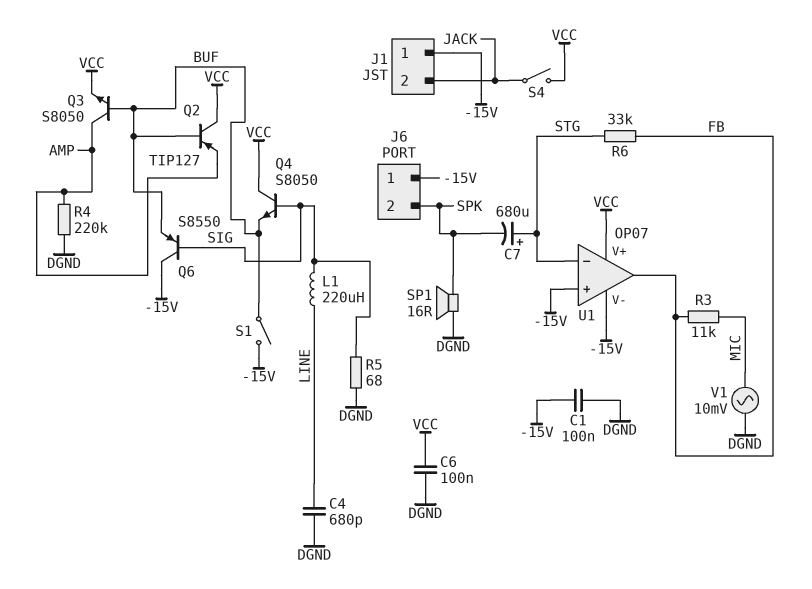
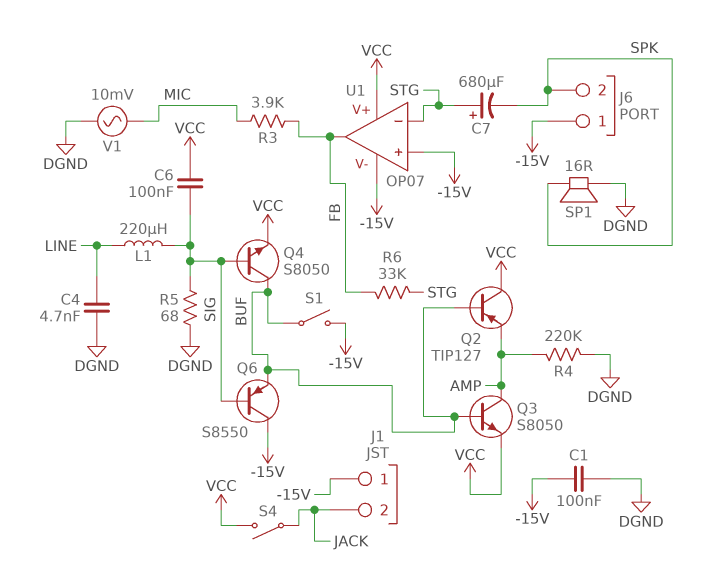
C4: 680pF (DGND, LINE) -> 4.7nF (DGND, LINE)
C6: 100nF (DGND, VCC) -> 100nF (SIG, VCC)
Q4: NPN S8050 (B SIG, C VCC, E BUF) -> NPN S8050 (B SIG, C BUF, E VCC)
R3: 11k (FB, MIC) -> 3.9k (FB, MIC)

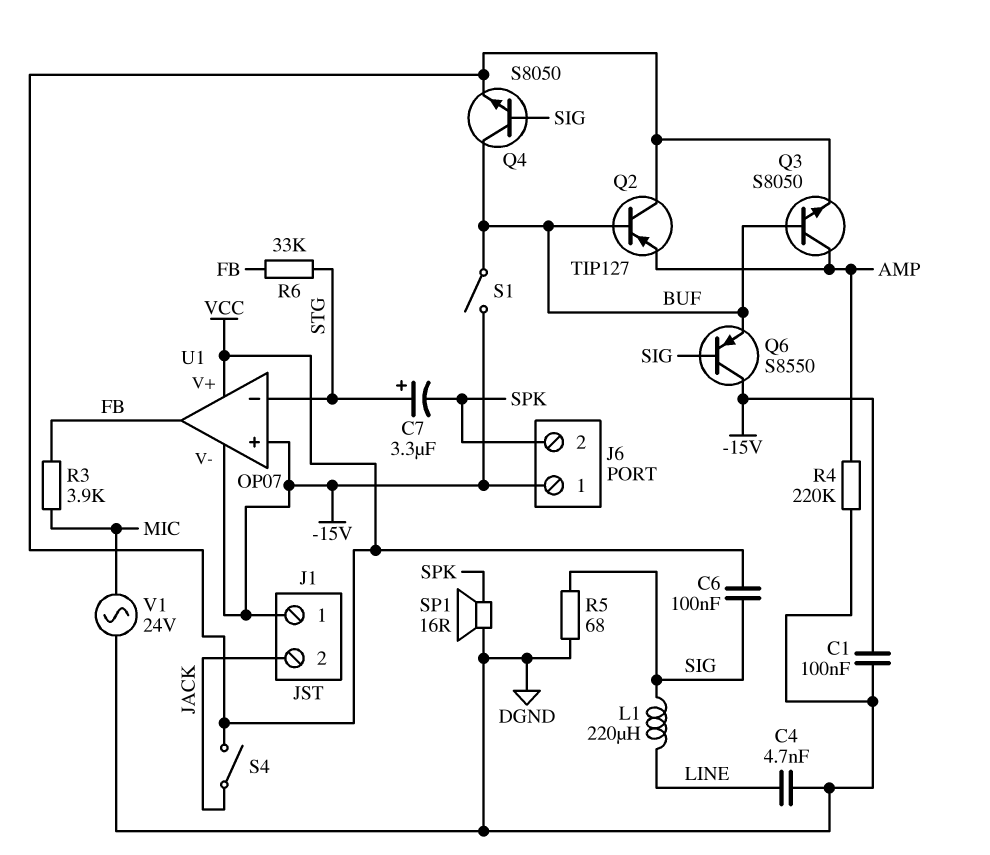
C7: 680uF (plus STG, minus SPK) -> 3.3uF (plus STG, minus SPK)
V1: AC 10mV (DGND, MIC) -> AC 24V (DGND, MIC)

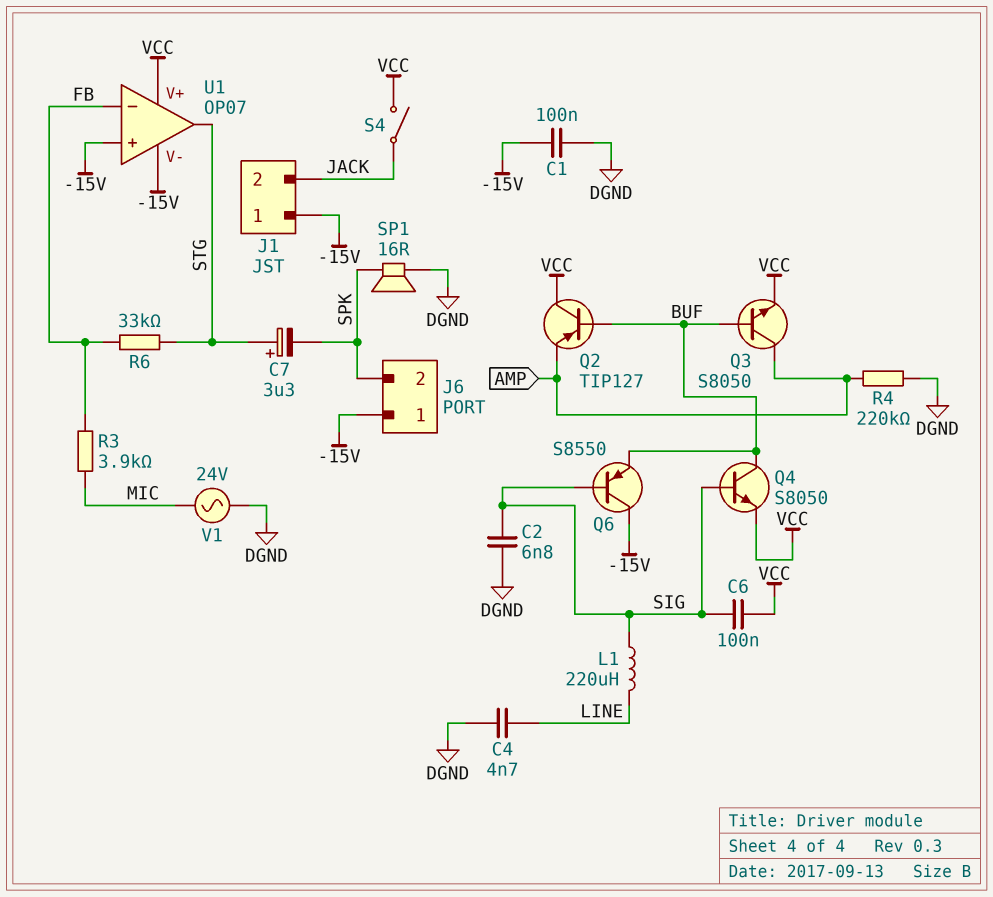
C2: none -> 6.8nF (DGND, SIG)
R5: 68 (DGND, SIG) -> none
S1: switch (-15V, BUF) -> none
U1 pin in-: STG -> FB
U1 pin out: FB -> STG

